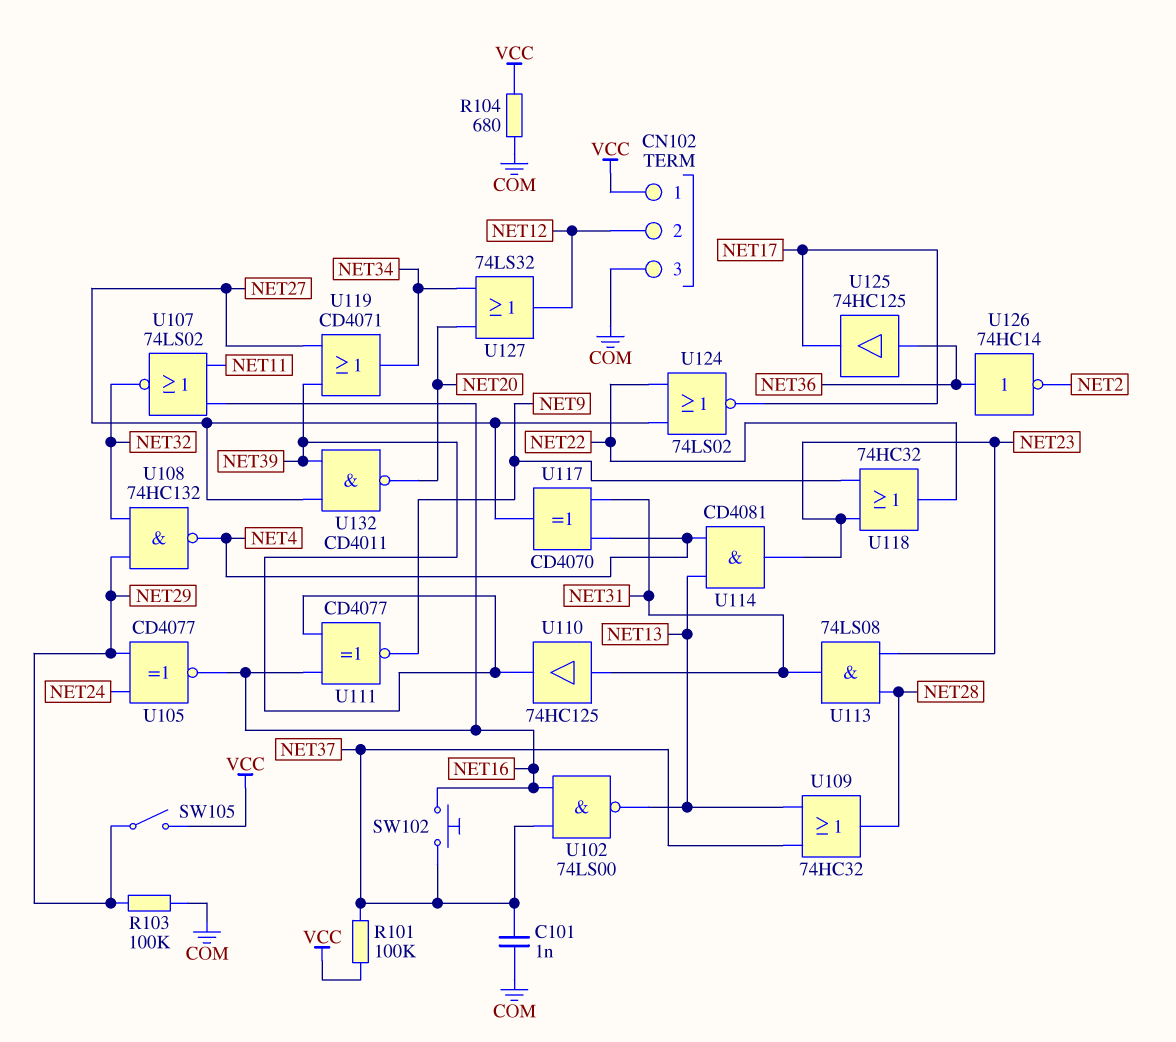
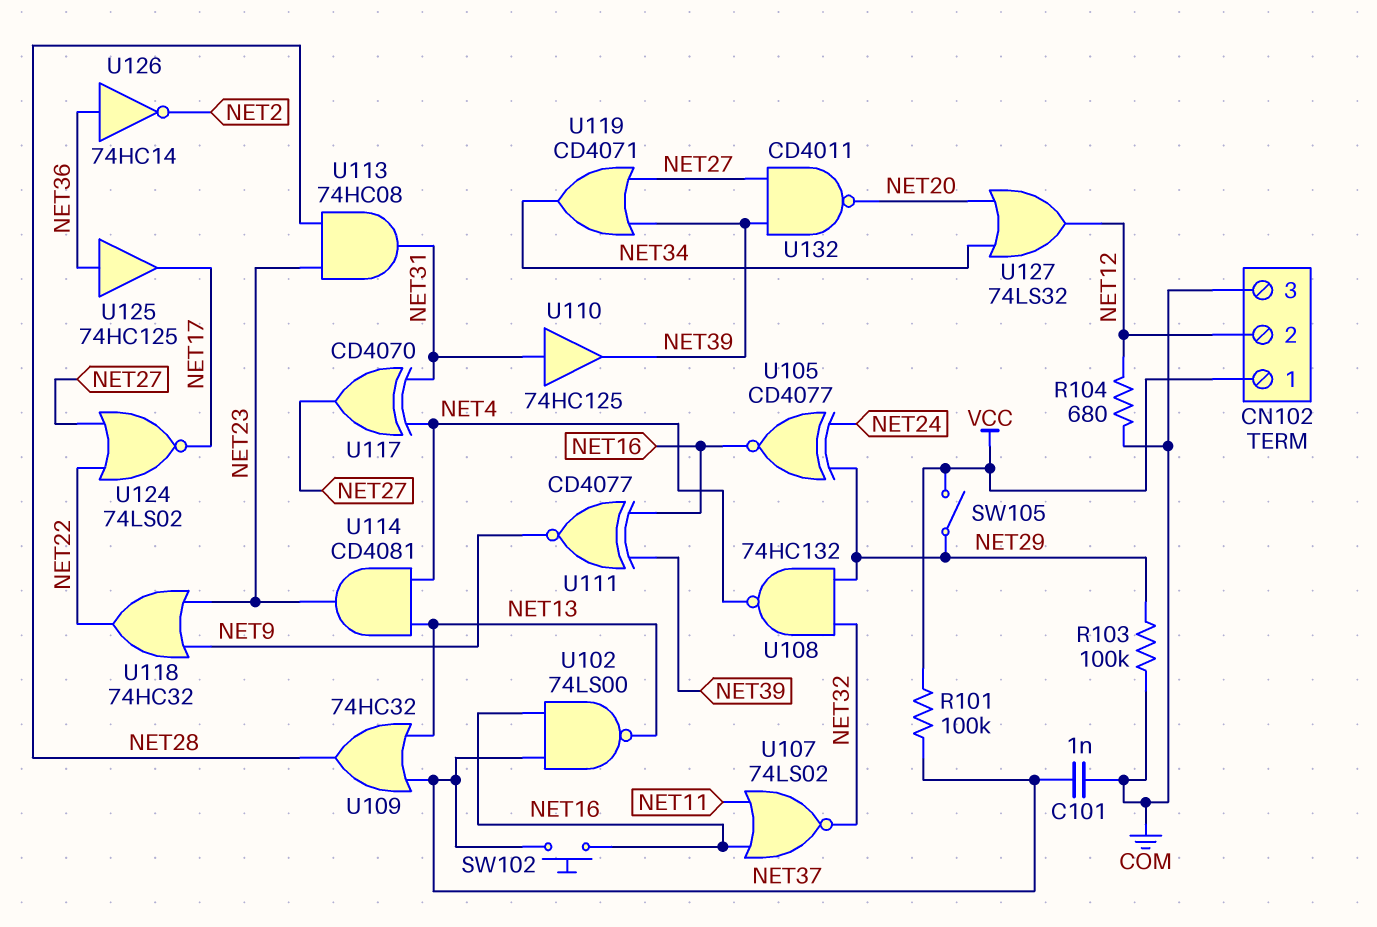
R104: 680 (COM, VCC) -> 680 (COM, NET12)
U113: AND 74LS08 (in NET23, in NET28, out NET31) -> AND 74HC08 (in NET23, in NET28, out NET31)

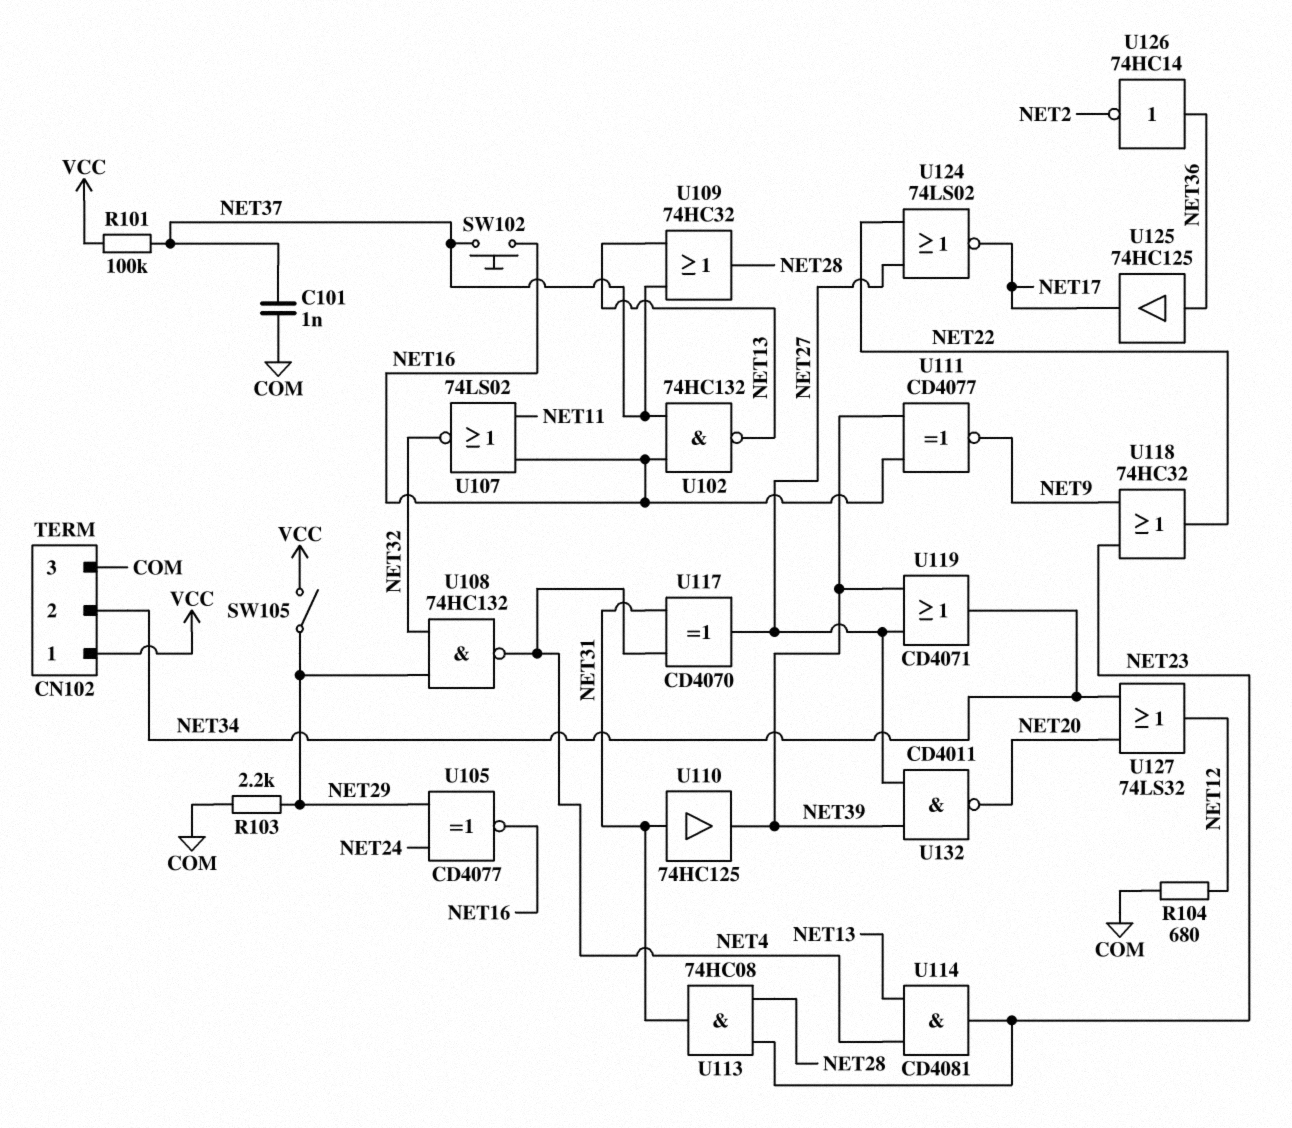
CN102 pin 2: NET12 -> NET34
R103: 100k (COM, NET29) -> 2.2k (COM, NET29)
U102: NAND 74LS00 (in NET16, in NET37, out NET13) -> NAND 74HC132 (in NET16, in NET37, out NET13)

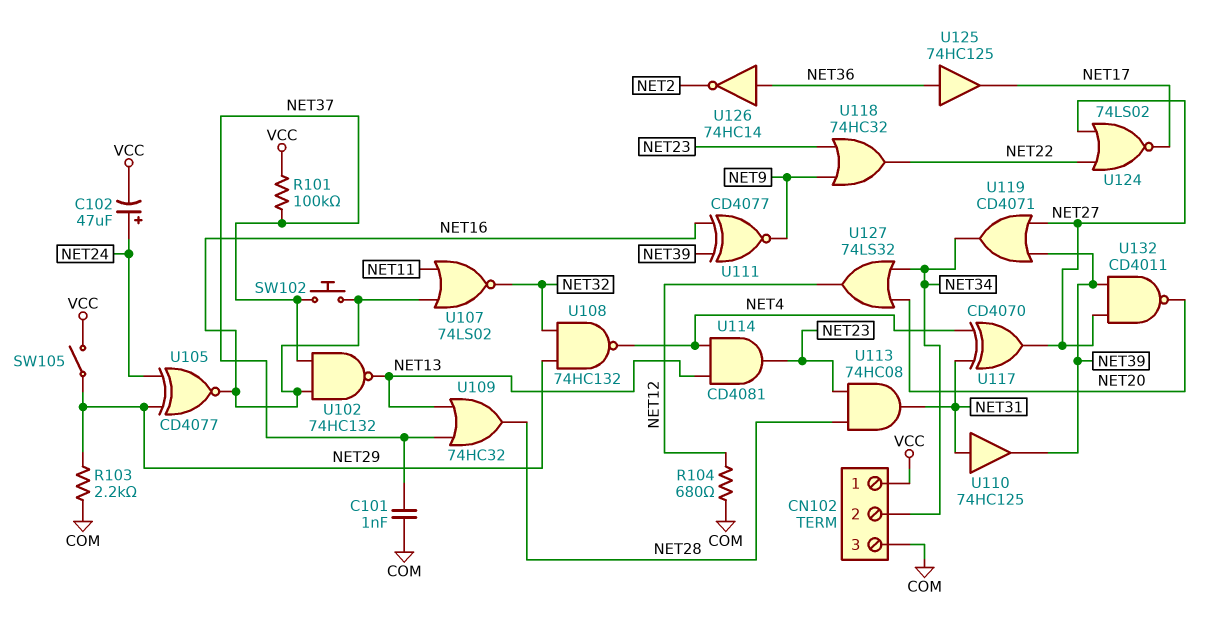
C102: none -> 47uF (plus NET24, minus VCC)

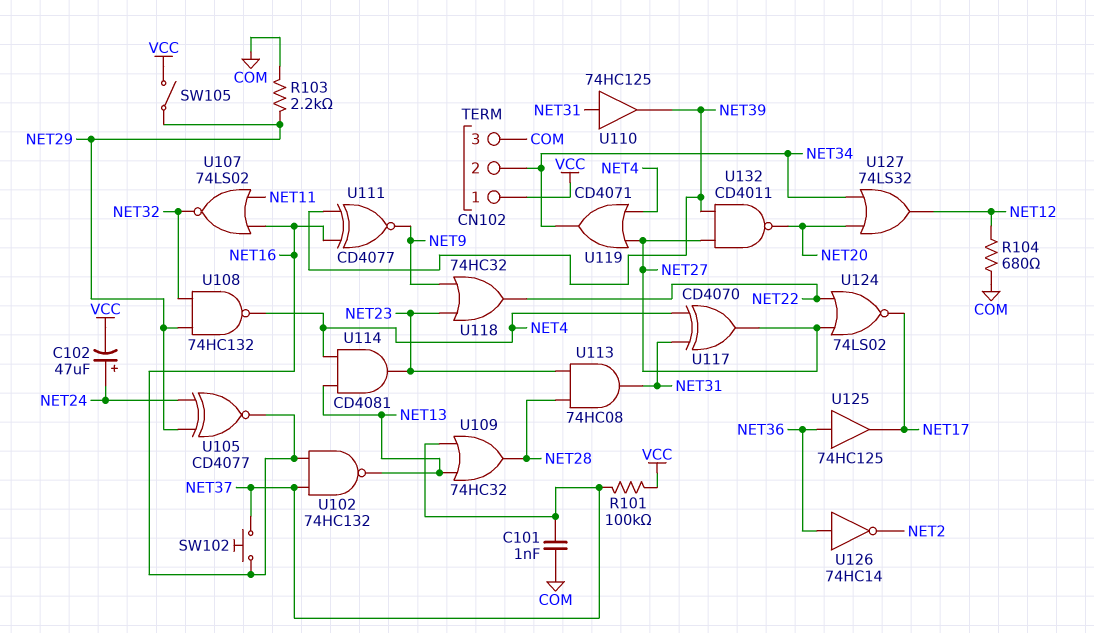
U119: OR CD4071 (in NET27, in NET39, out NET34) -> OR CD4071 (in NET4, in NET27, out NET34)

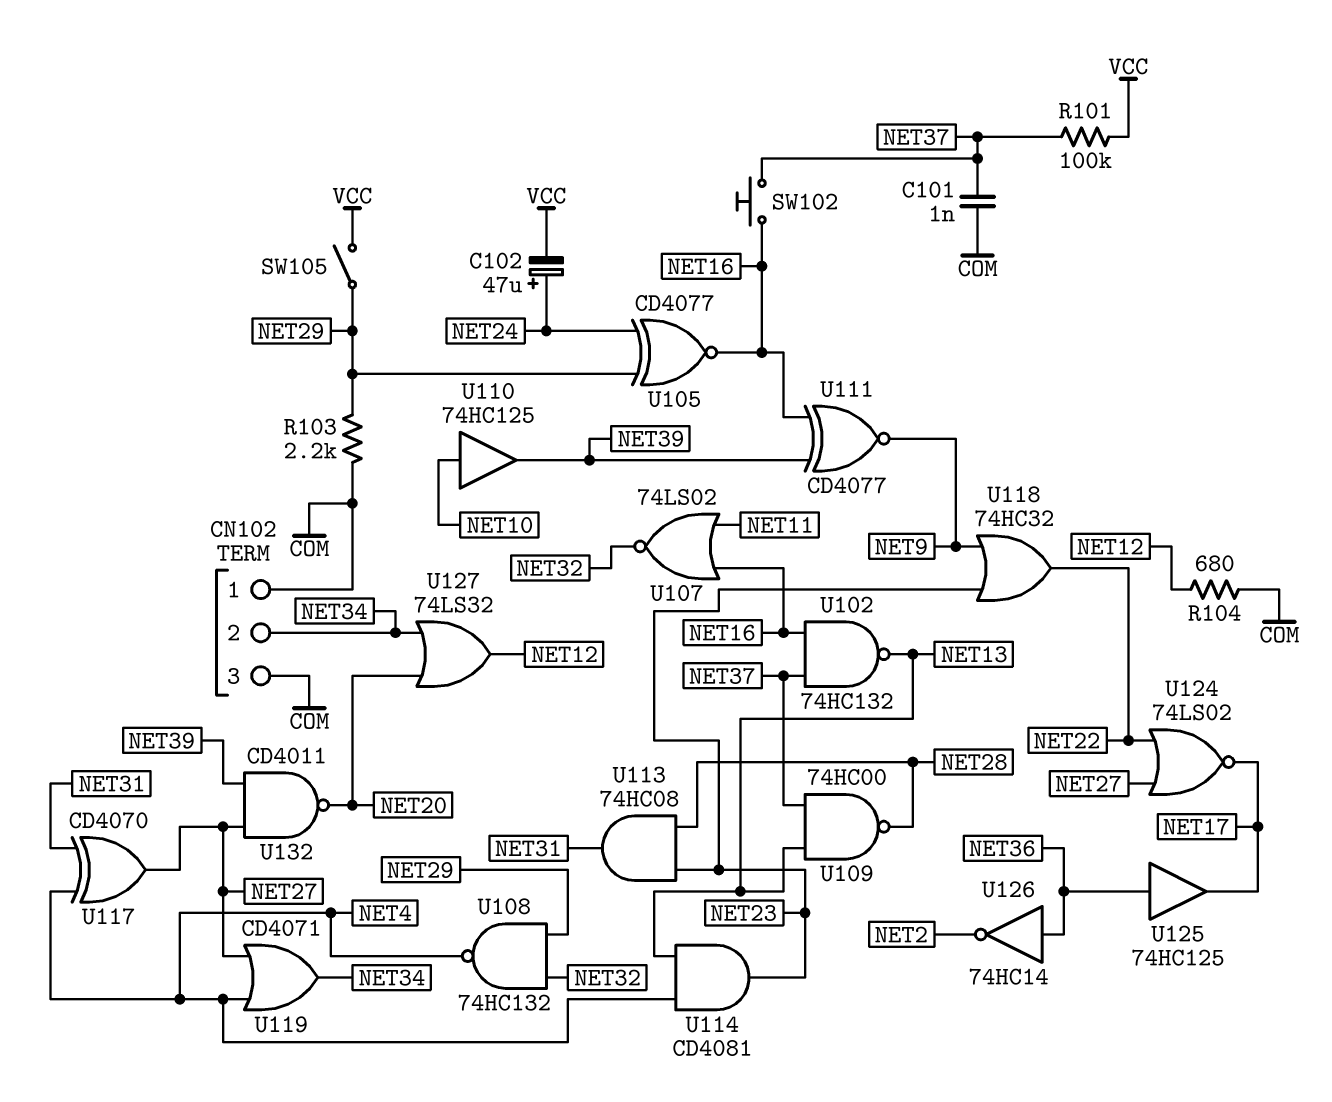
CN102 pin 1: VCC -> COM
U109: OR 74HC32 (in NET13, in NET37, out NET28) -> NAND 74HC00 (in NET13, in NET37, out NET28)
U110: buffer 74HC125 (in NET31, out NET39) -> buffer 74HC125 (in NET10, out NET39)

